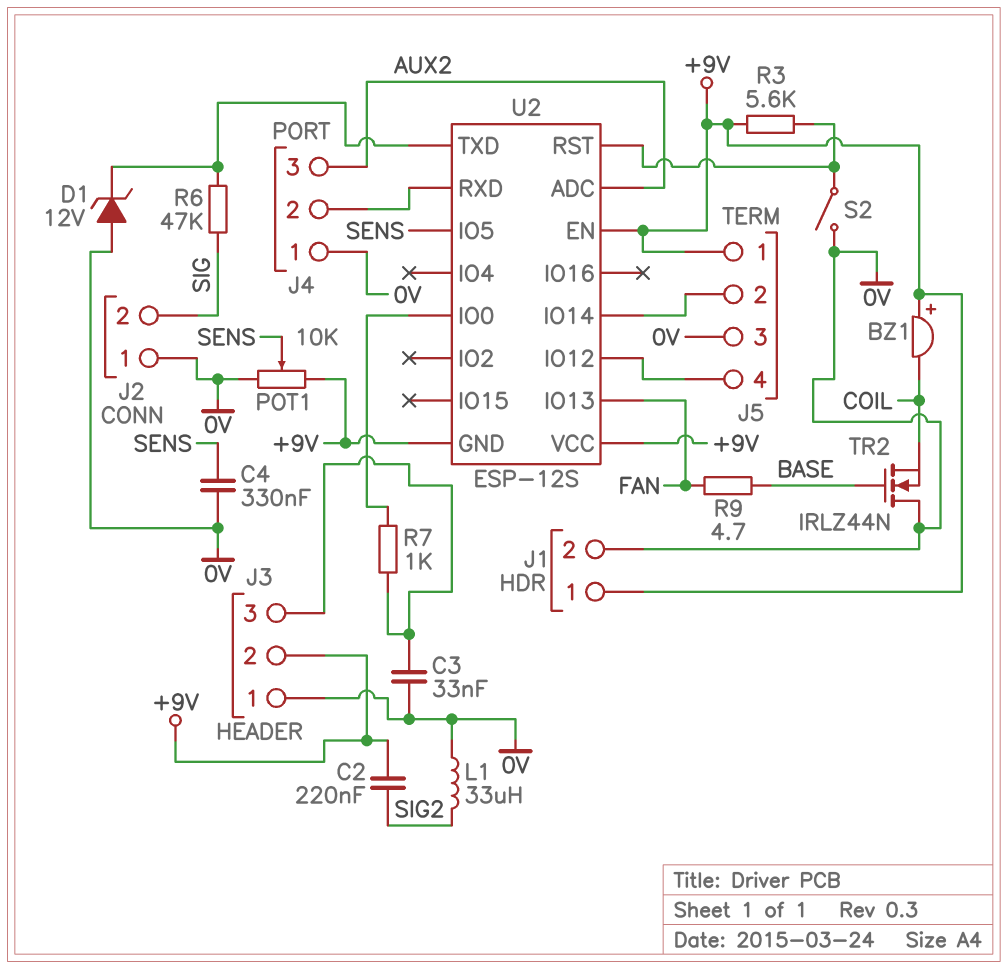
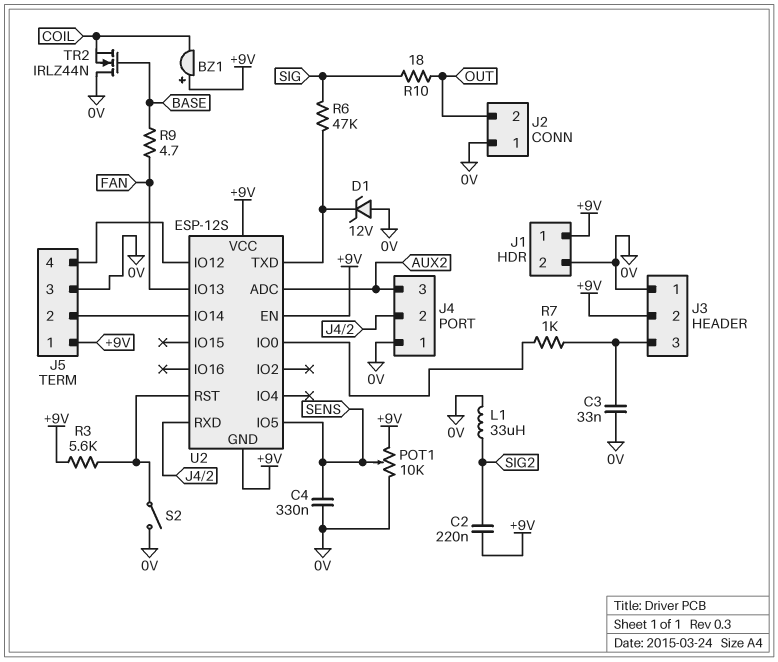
J2 pin 2: SIG -> OUT
R10: none -> 18 (OUT, SIG)

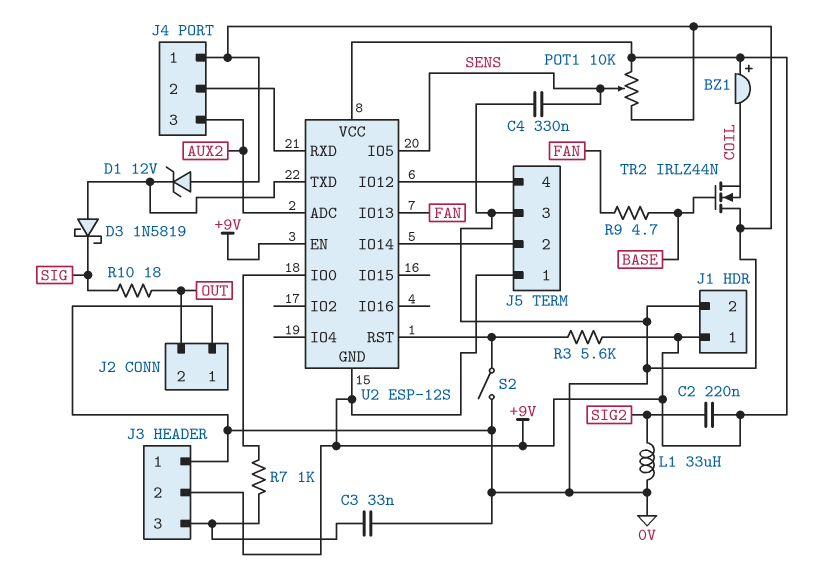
D3: none -> schottky 1N5819 (A U2/TXD, K SIG)
R6: 47k (SIG, U2/TXD) -> none

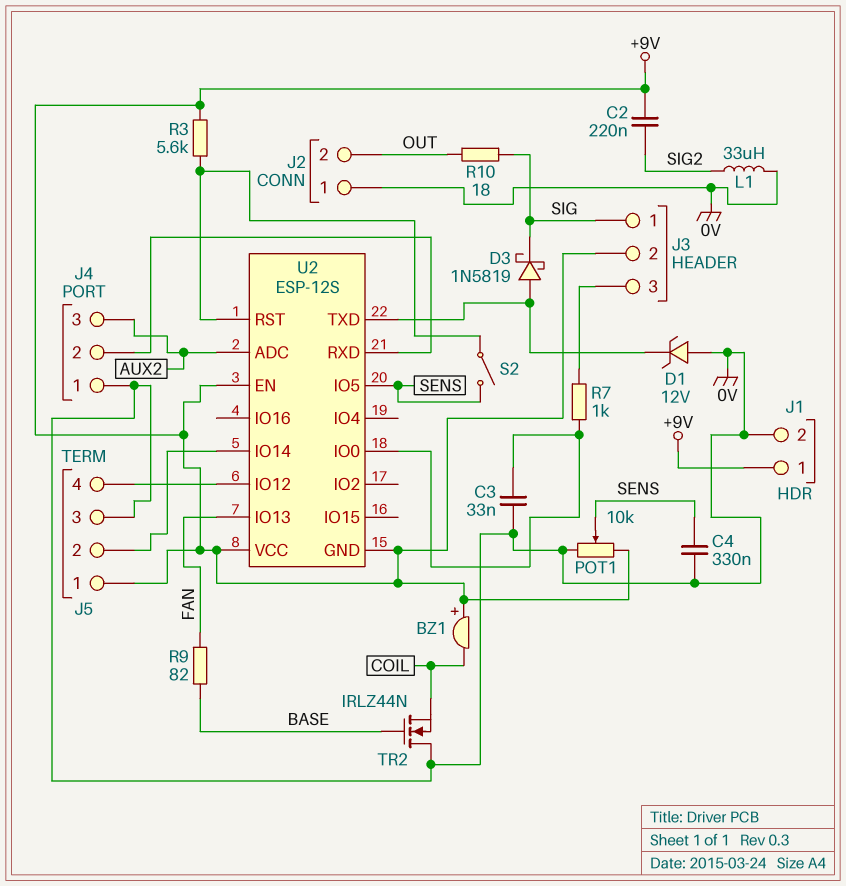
C3: 33nF (0V, J3/3) -> 33nF (0V, U2/IO0)
J3 pin 1: 0V -> SIG
R9: 4.7 (BASE, FAN) -> 82 (BASE, FAN)
S2: switch (0V, U2/RST) -> switch (SENS, U2/RST)

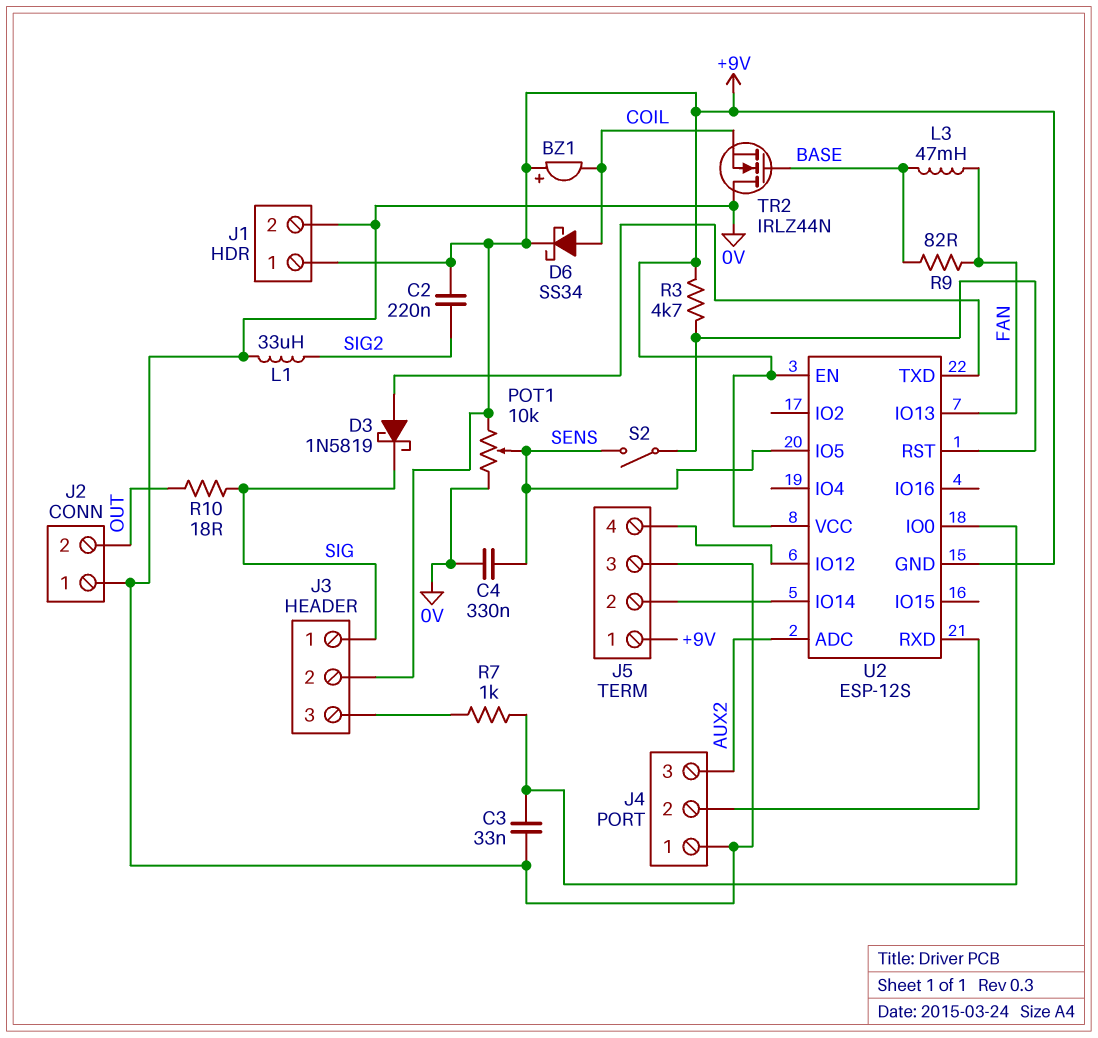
D1: zener 12V (A 0V, K U2/TXD) -> none
D6: none -> schottky SS34 (A COIL, K +9V)
L3: none -> 47mH (BASE, FAN)
R3: 5.6k (+9V, U2/RST) -> 4.7k (+9V, U2/RST)

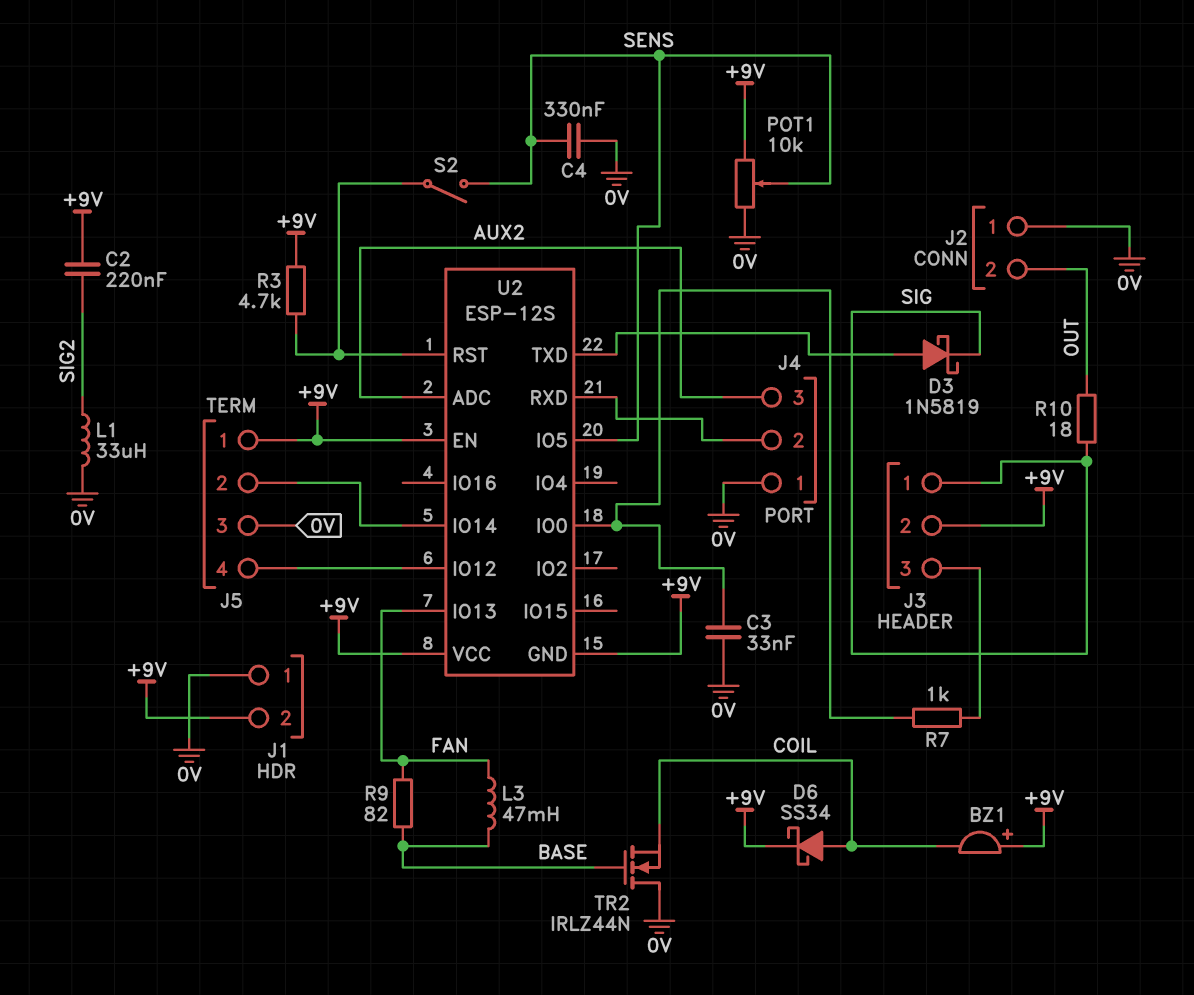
J1 pin 1: +9V -> 0V
J1 pin 2: 0V -> +9V

